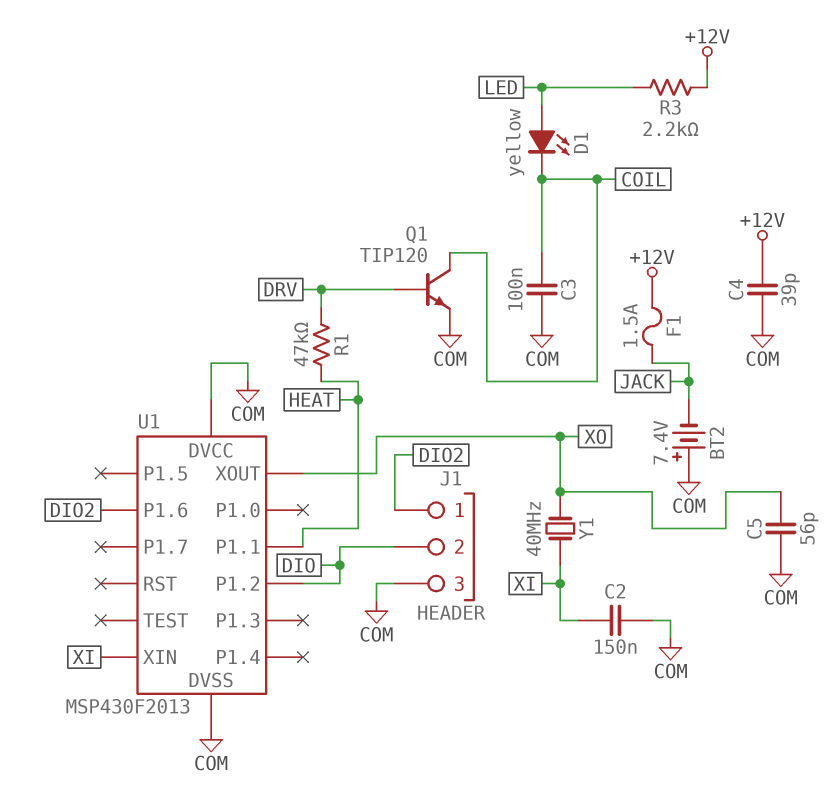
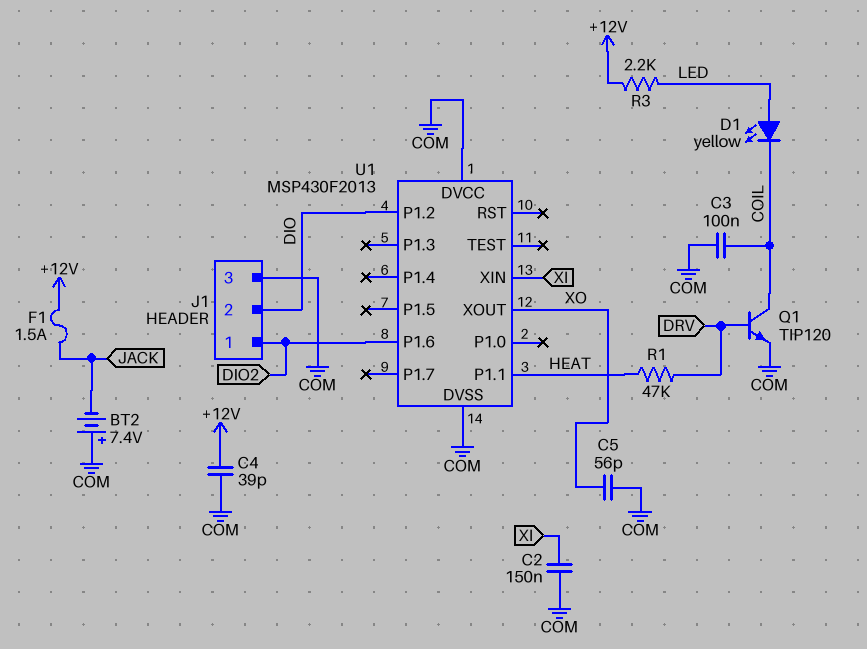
Y1: 40MHz (XI, XO) -> none

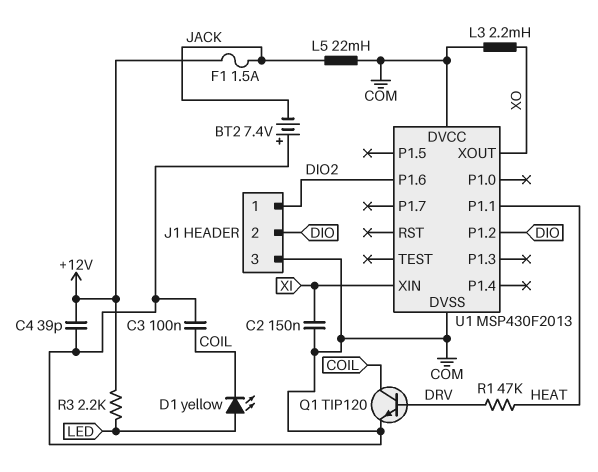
C5: 56pF (COM, XO) -> none
L3: none -> 2.2mH (COM, XO)
L5: none -> 22mH (COM, JACK)

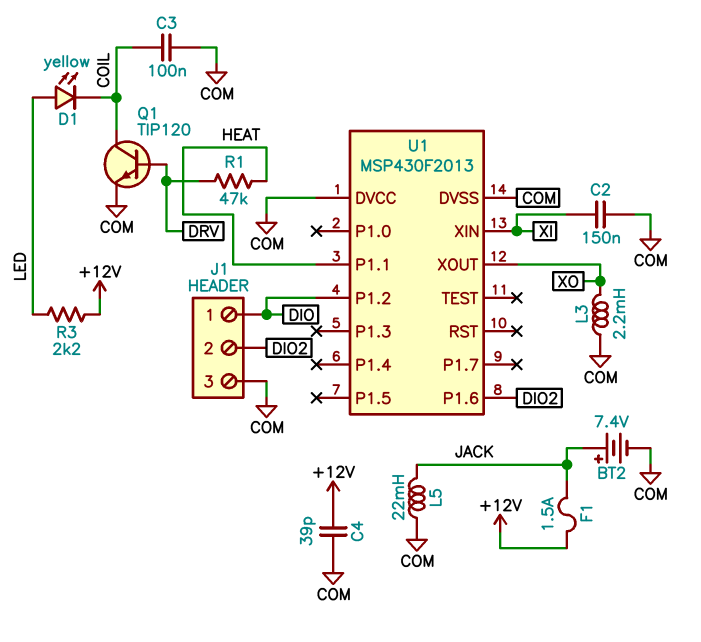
BT2: 7.4V (plus COM, minus JACK) -> 7.4V (plus JACK, minus COM)
J1 pin 1: DIO2 -> DIO
J1 pin 2: DIO -> DIO2

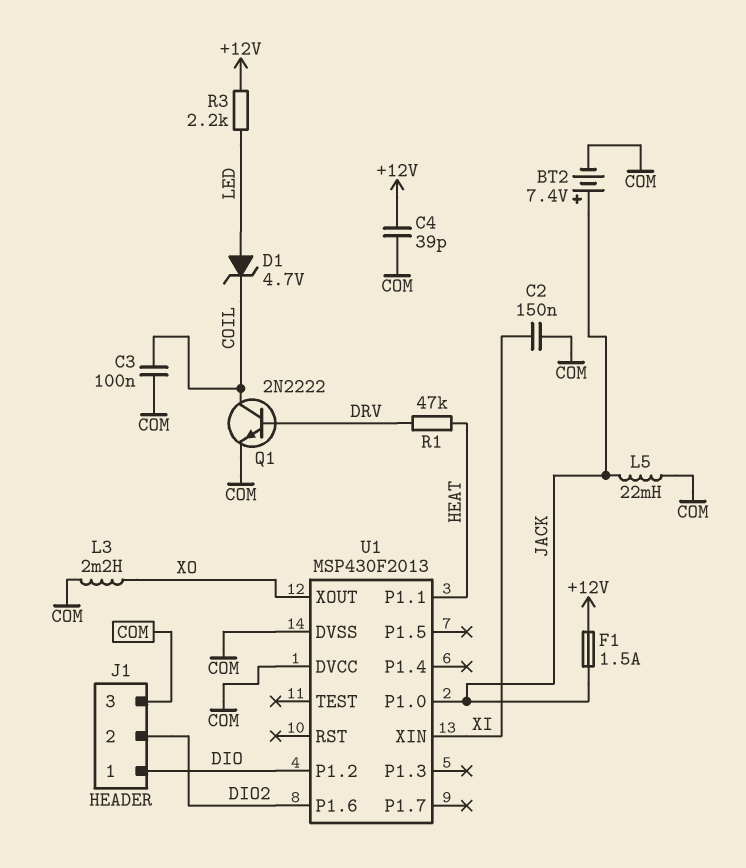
D1: LED yellow (A LED, K COIL) -> zener 4.7V (A LED, K COIL)
Q1: NPN TIP120 (B DRV, C COIL, E COM) -> NPN 2N2222 (B DRV, C COIL, E COM)
U1 pin P1.0: none -> JACK

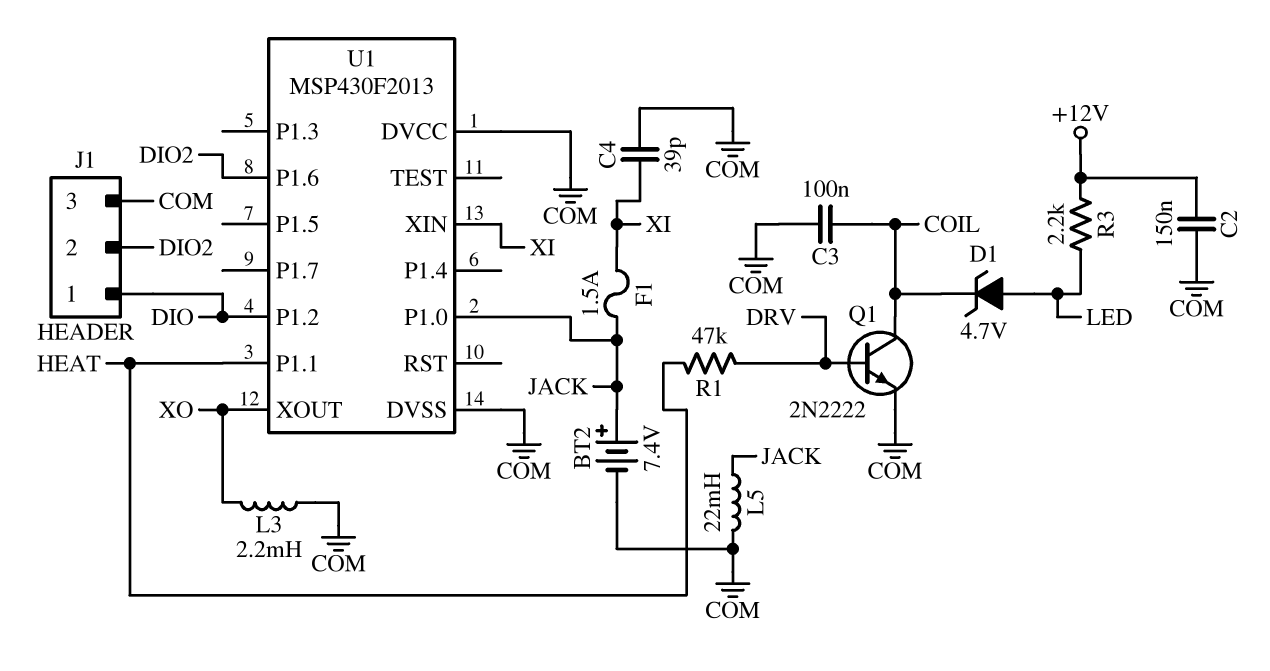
C2: 150nF (COM, XI) -> 150nF (+12V, COM)
C4: 39pF (+12V, COM) -> 39pF (COM, XI)
F1: 1.5A (+12V, JACK) -> 1.5A (JACK, XI)

